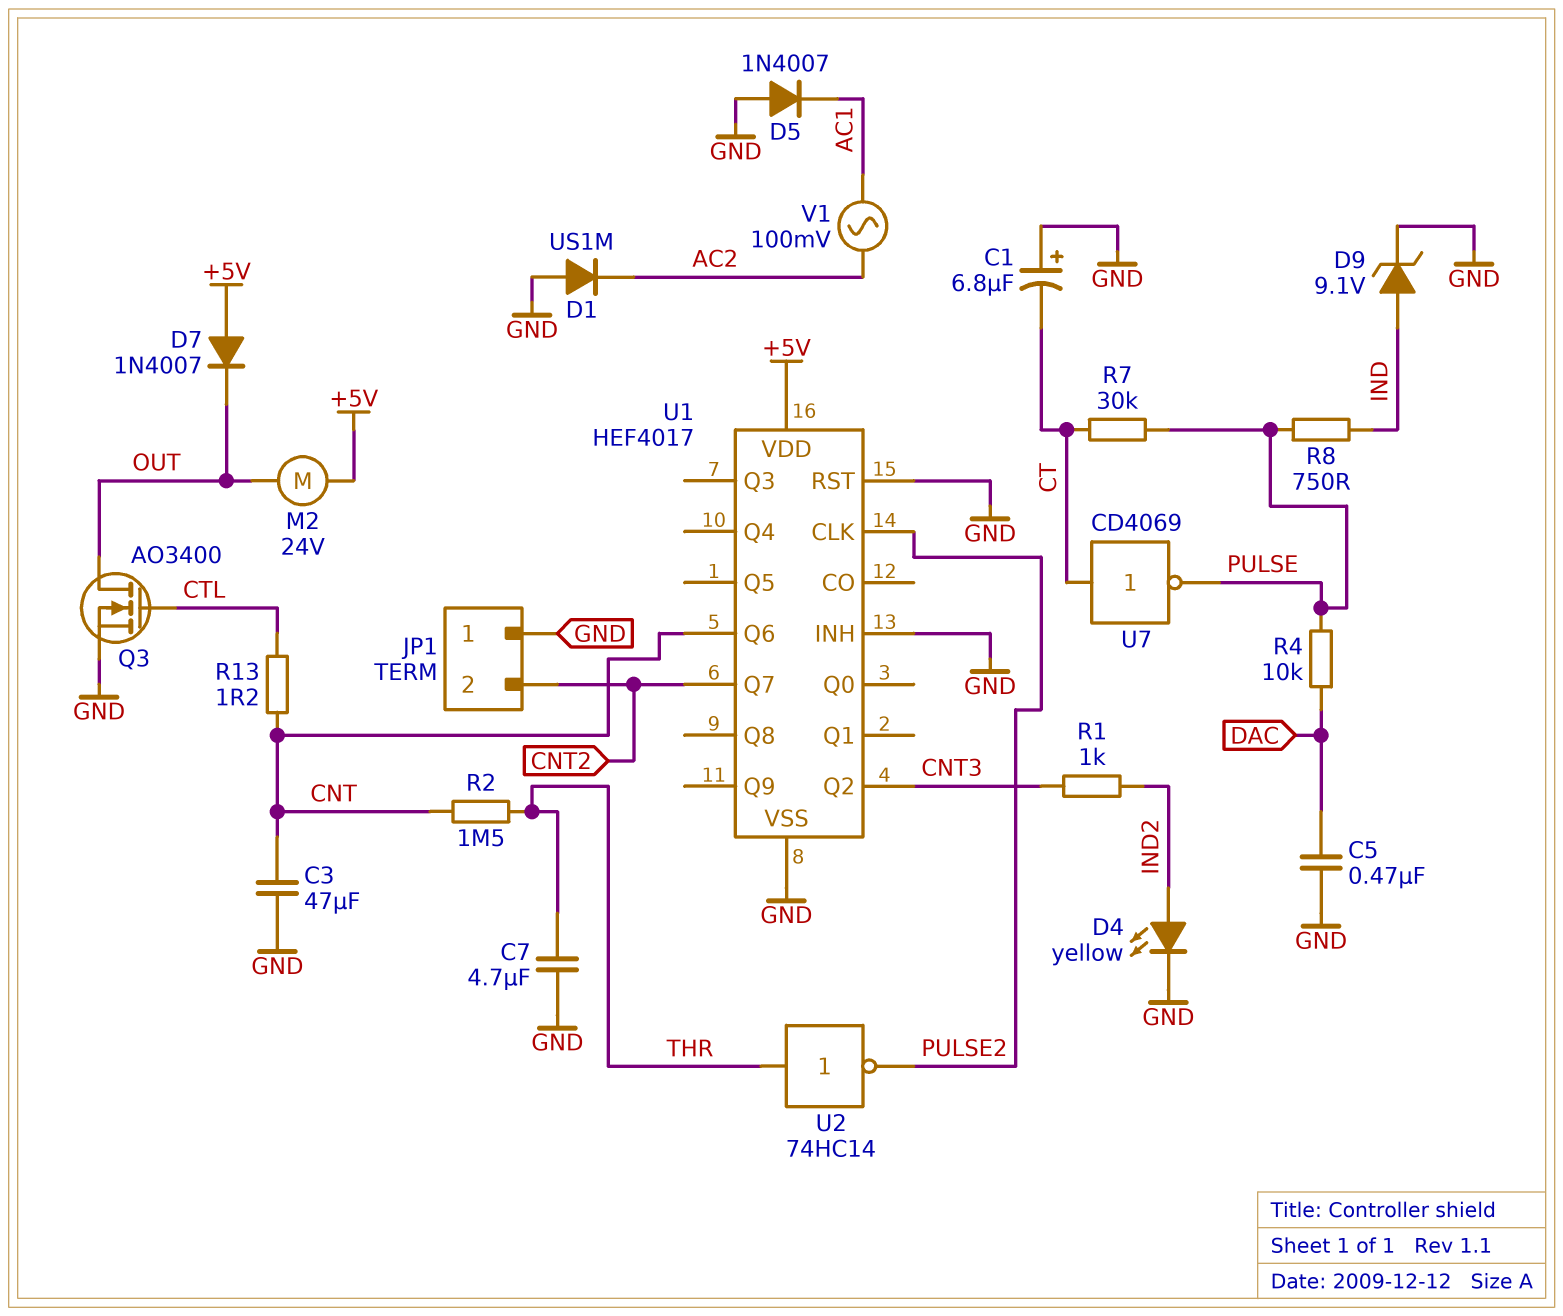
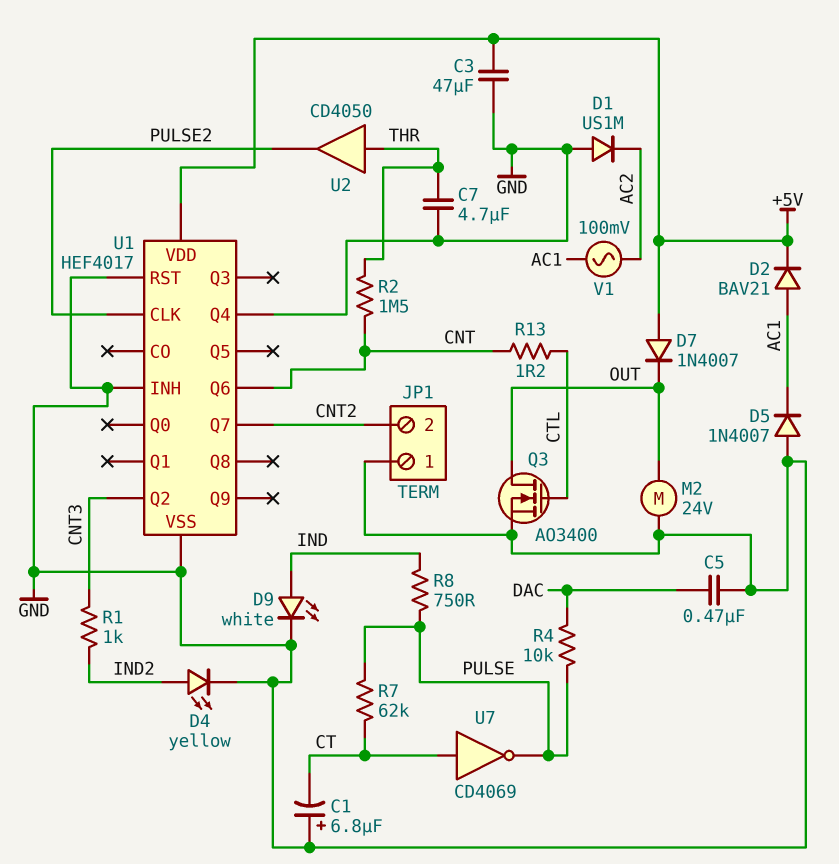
C3: 47uF (CNT, GND) -> 47uF (+5V, GND)
D2: none -> diode BAV21 (A AC1, K +5V)
D9: zener 9.1V (A IND, K GND) -> LED white (A IND, K GND)
M2: motor 24V (+5V, OUT) -> motor 24V (GND, OUT)
R7: 30k (CT, PULSE) -> 62k (CT, PULSE)
U1 pin Q4: none -> GND
U2: NOT 74HC14 (in THR, out PULSE2) -> buffer CD4050 (in THR, out PULSE2)

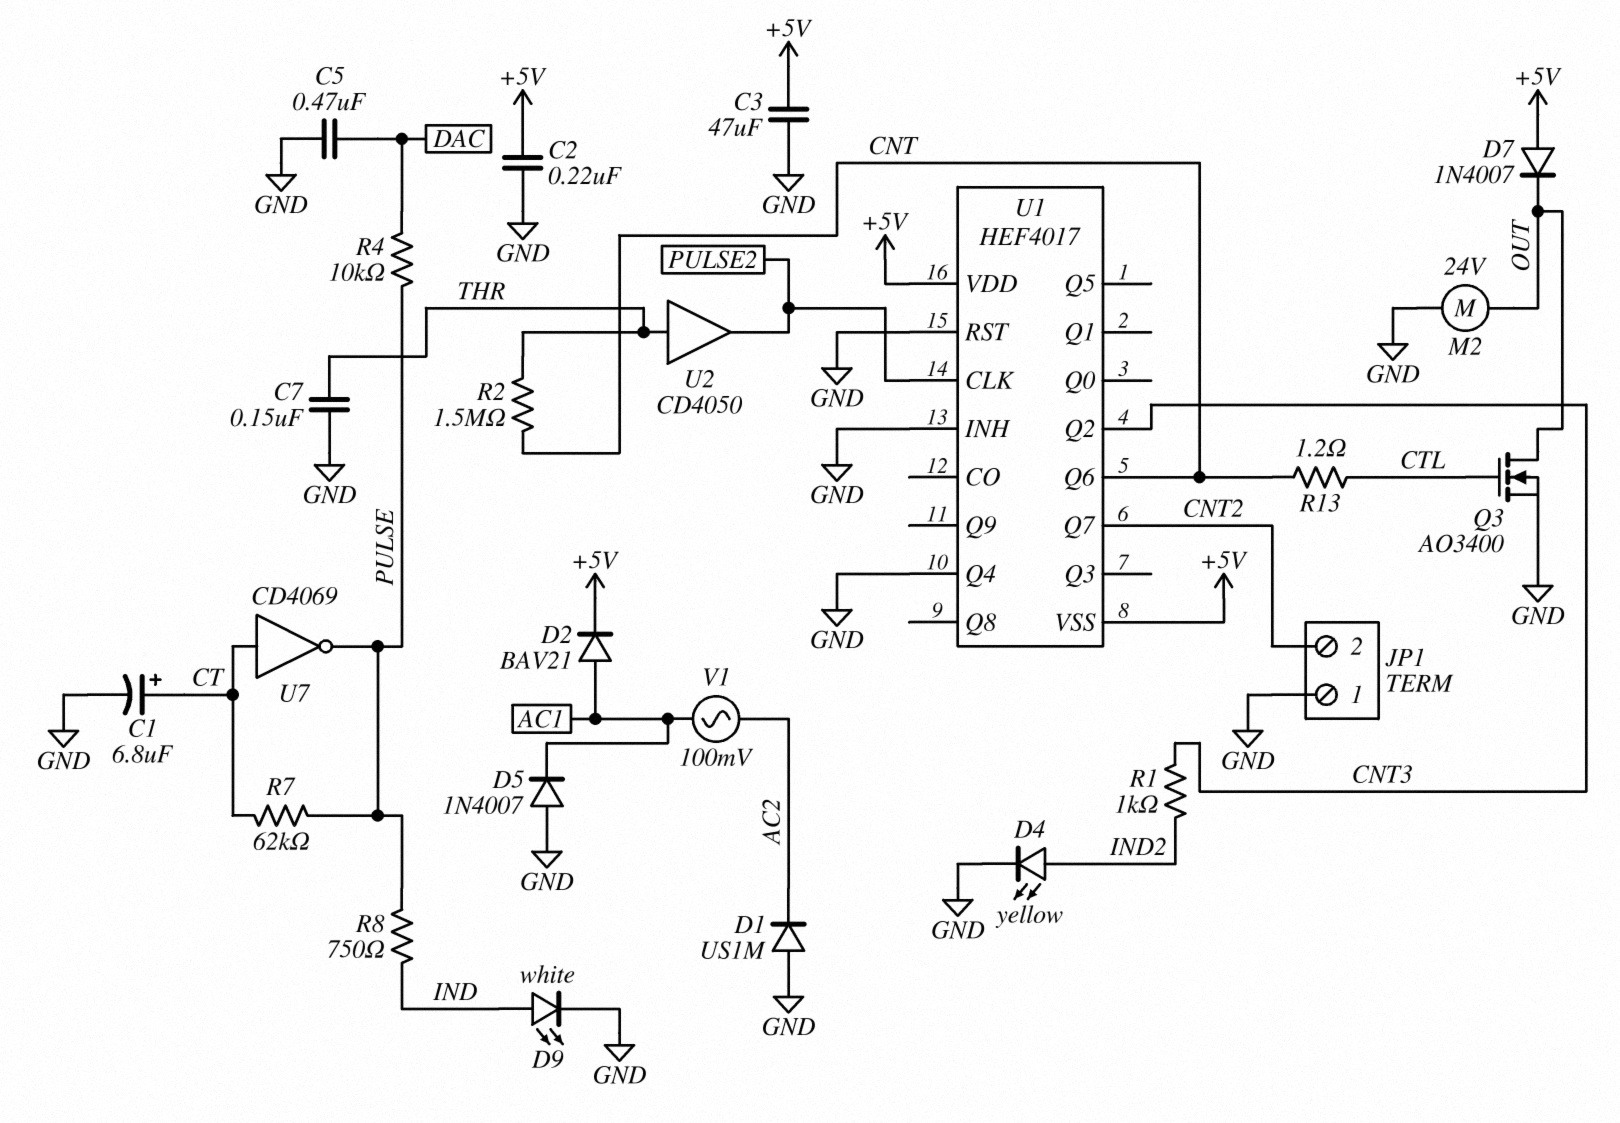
C1: 6.8uF (plus GND, minus CT) -> 6.8uF (plus CT, minus GND)
C2: none -> 220nF (+5V, GND)
C7: 4.7uF (GND, THR) -> 150nF (GND, THR)
U1 pin VSS: GND -> +5V

